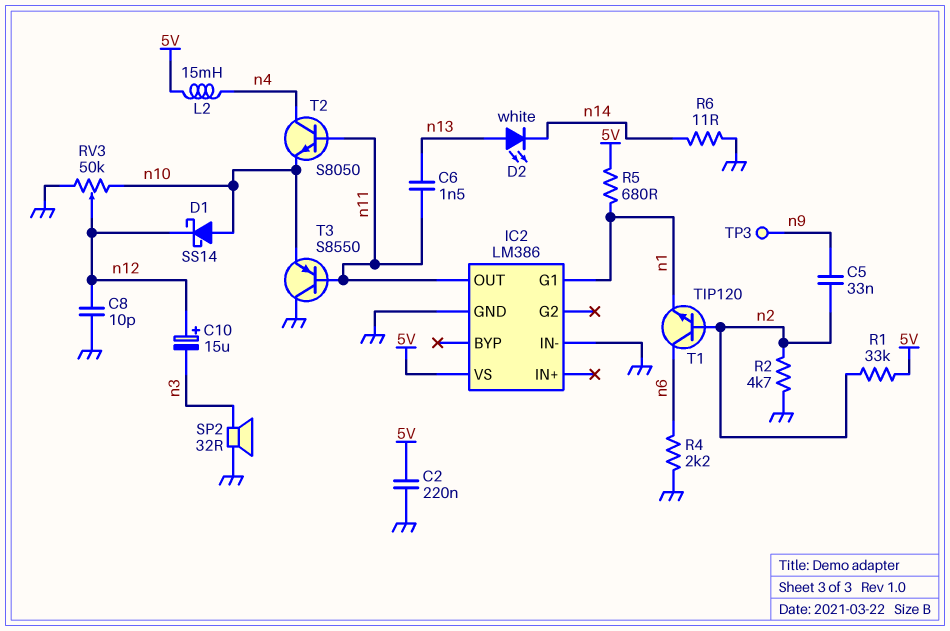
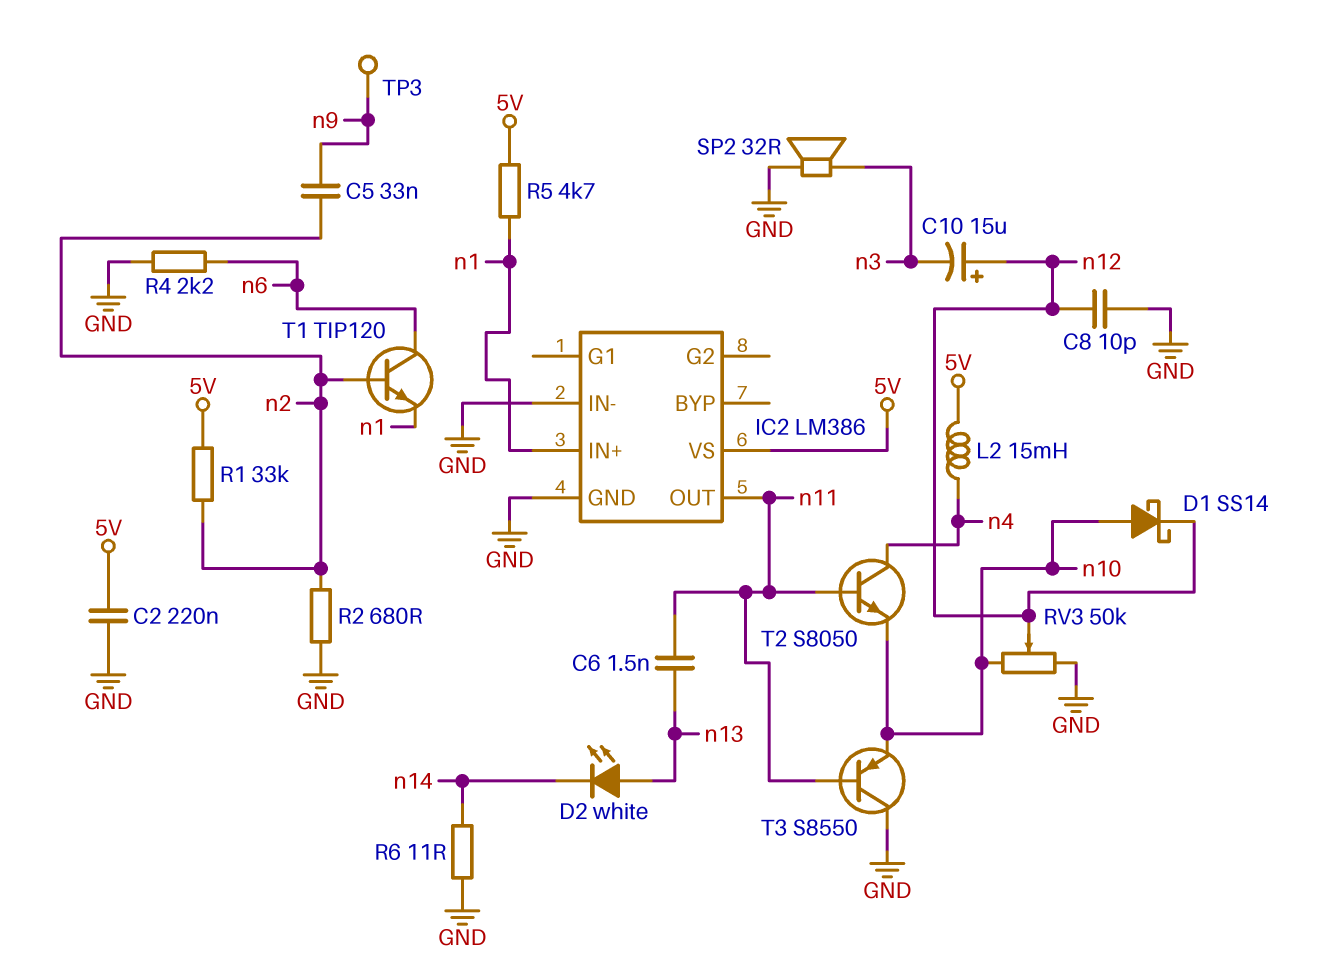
IC2 pin G1: n1 -> none
IC2 pin IN+: none -> n1
R2: 4.7k (GND, n2) -> 680 (GND, n2)
R5: 680 (5V, n1) -> 4.7k (5V, n1)

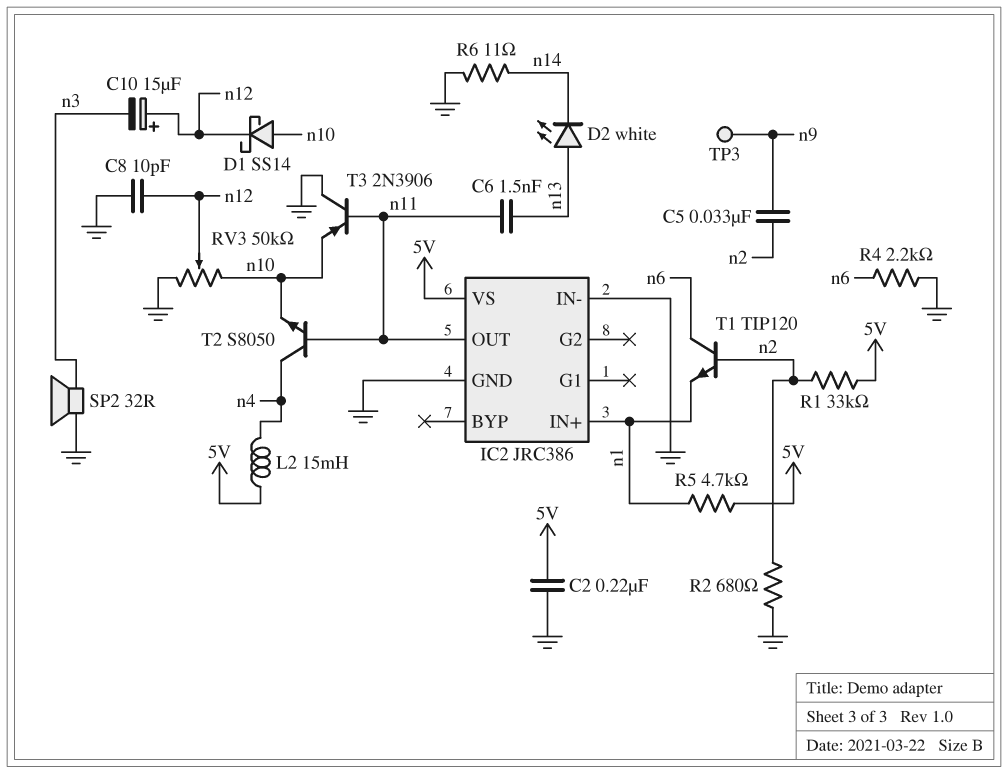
IC2: LM386 -> JRC386
T3: PNP S8550 (B n11, C GND, E n10) -> PNP 2N3906 (B n11, C GND, E n10)

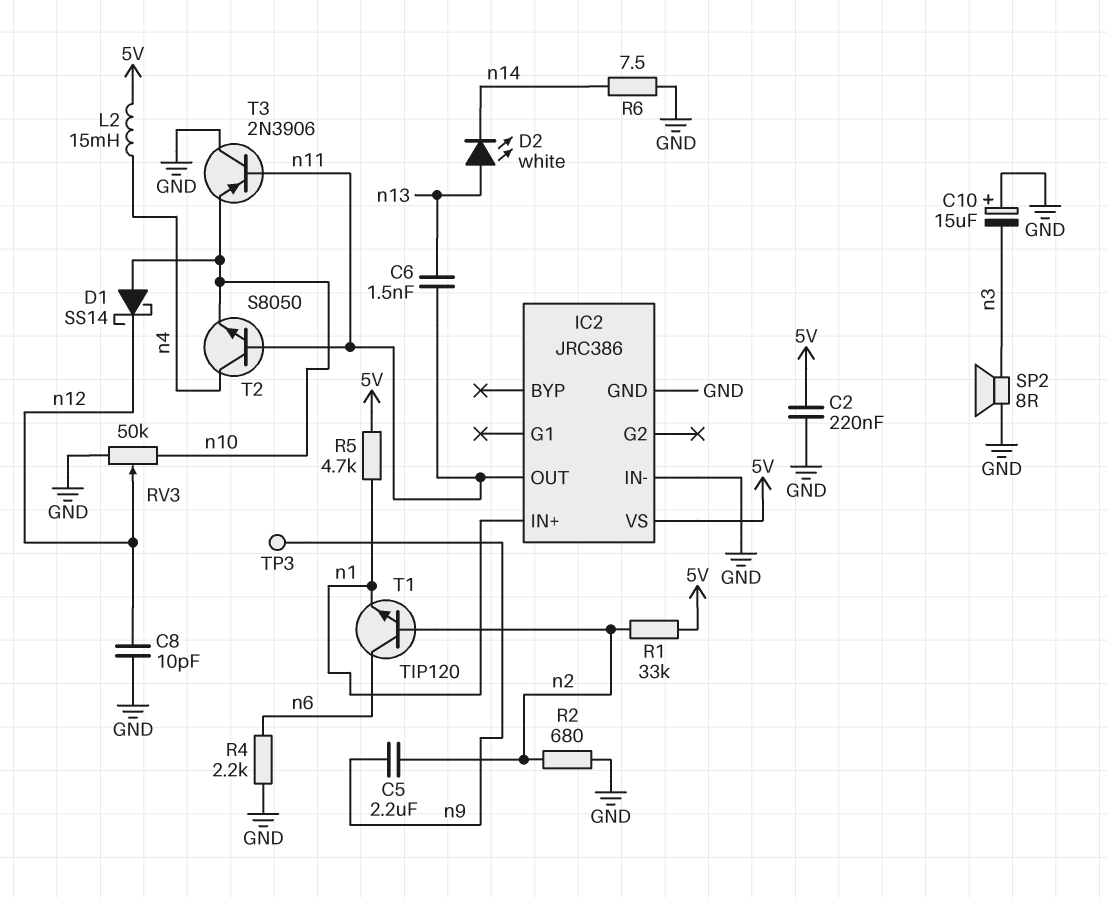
C5: 33nF (n2, n9) -> 2.2uF (n2, n9)
C10: 15uF (plus n12, minus n3) -> 15uF (plus GND, minus n3)
R6: 11 (GND, n14) -> 7.5 (GND, n14)
SP2: speaker 32R (GND, n3) -> speaker 8R (GND, n3)

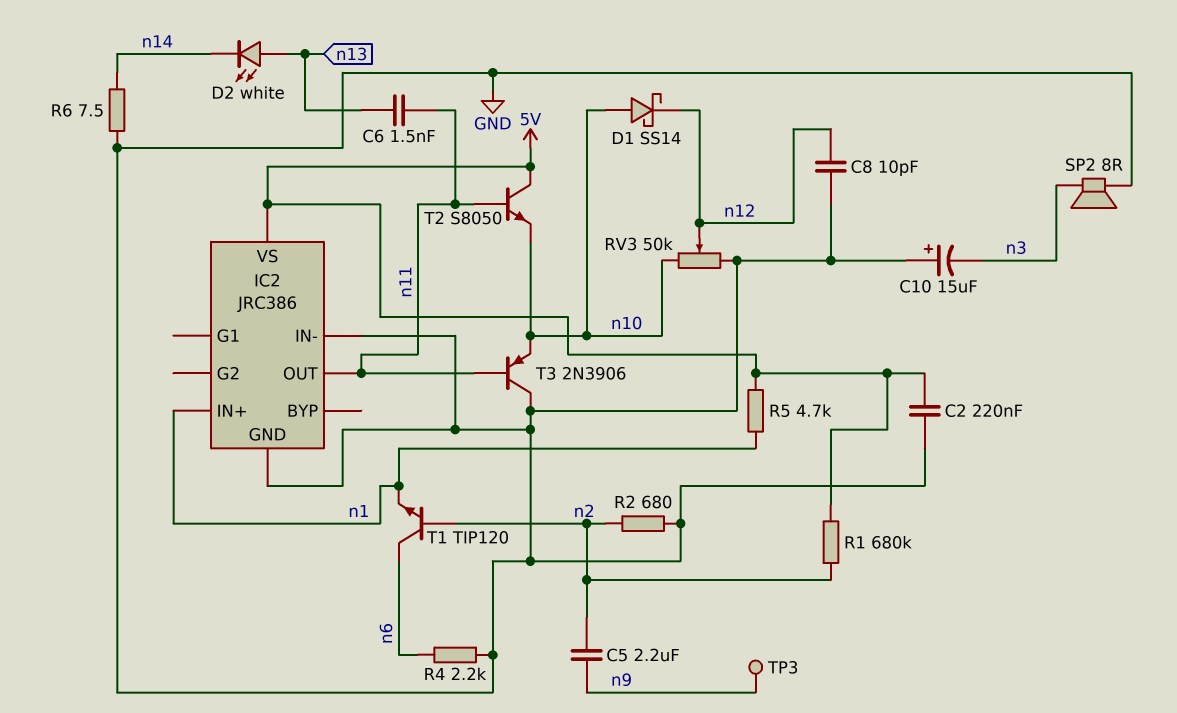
L2: 15mH (5V, n4) -> none
R1: 33k (5V, n2) -> 680k (5V, n2)
T2: NPN S8050 (B n11, C n4, E n10) -> NPN S8050 (B n11, C 5V, E n10)

